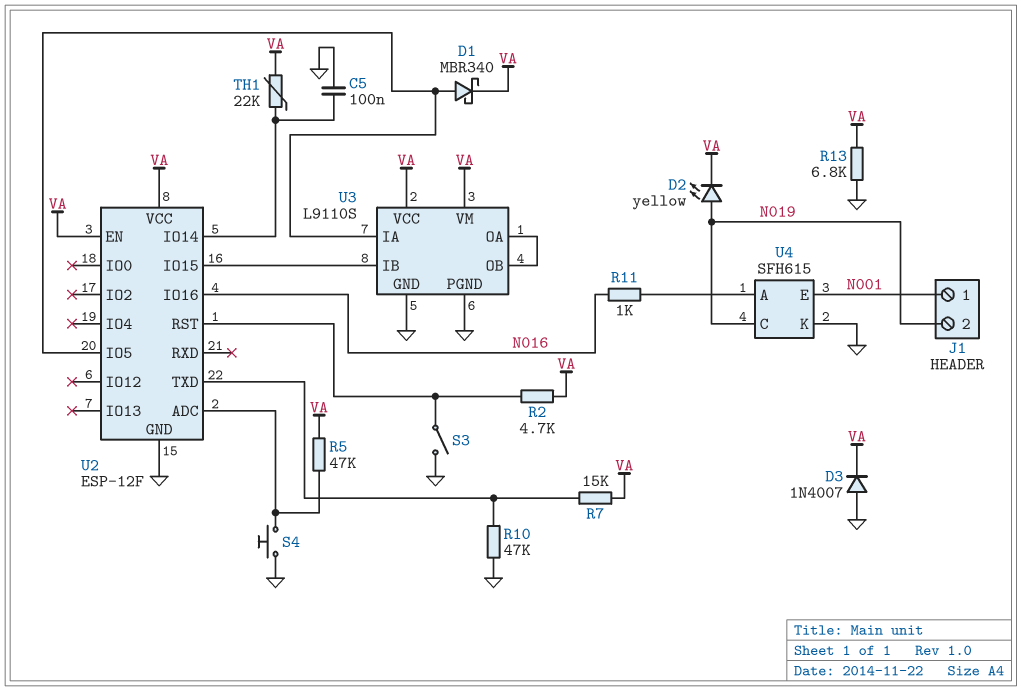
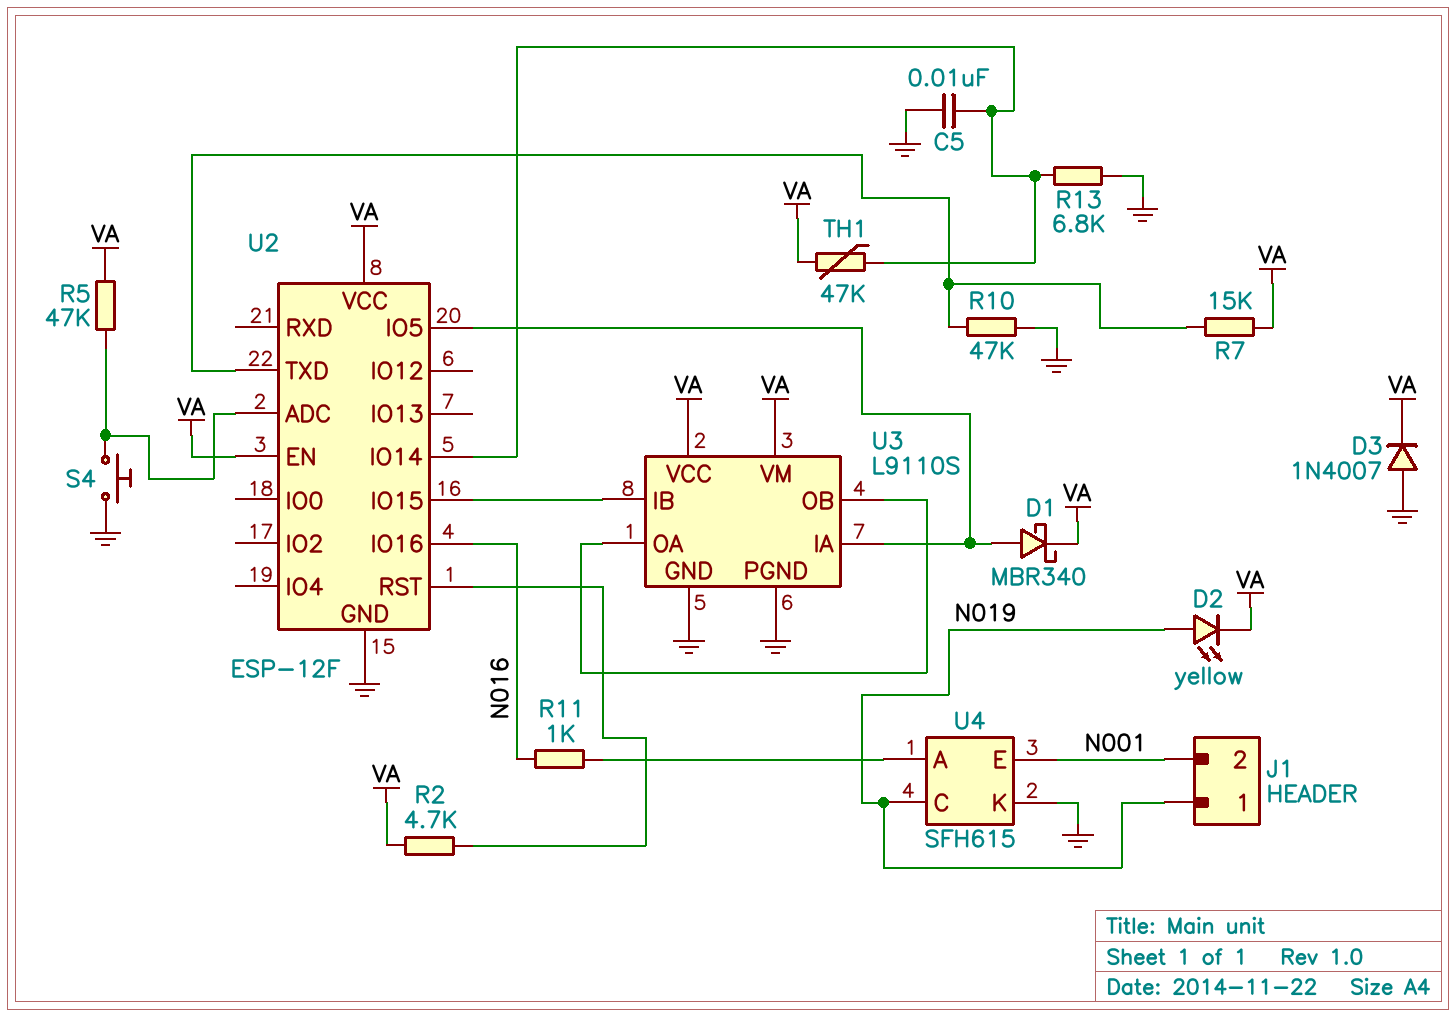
C5: 100nF (GND, U2/IO14) -> 10nF (GND, U2/IO14)
J1 pin 1: N001 -> N019
J1 pin 2: N019 -> N001
R13: 6.8k (GND, VA) -> 6.8k (GND, U2/IO14)
S3: switch (GND, U2/RST) -> none
TH1: 22k (U2/IO14, VA) -> 47k (U2/IO14, VA)

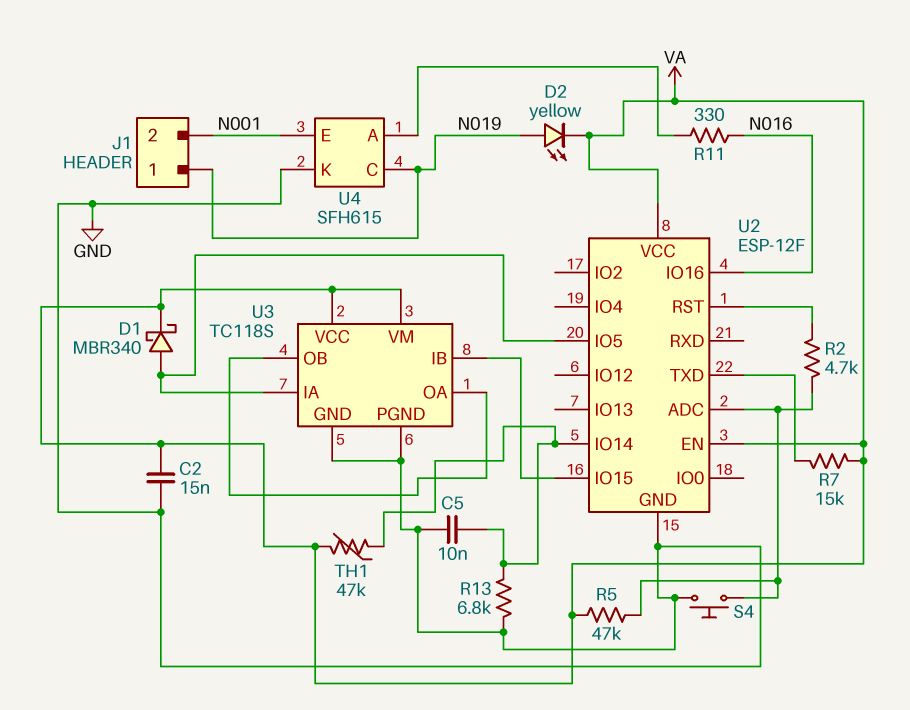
C2: none -> 15nF (GND, VA)
D3: diode 1N4007 (A GND, K VA) -> none
R2: 4.7k (U2/RST, VA) -> 4.7k (U2/ADC, U2/RST)
R10: 47k (GND, U2/TXD) -> none
R11: 1k (N016, U4/A) -> 330 (N016, U4/A)
U3: L9110S -> TC118S

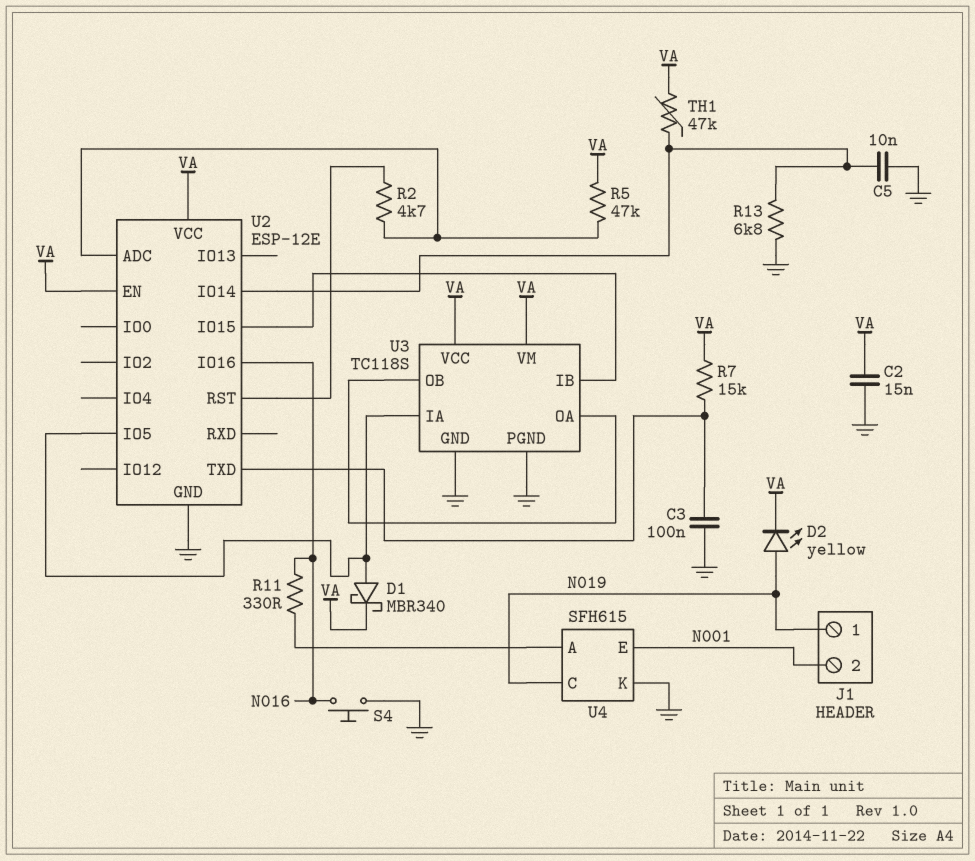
C3: none -> 100nF (GND, U2/TXD)
S4: button (GND, U2/ADC) -> button (GND, N016)
U2: ESP-12F -> ESP-12E

